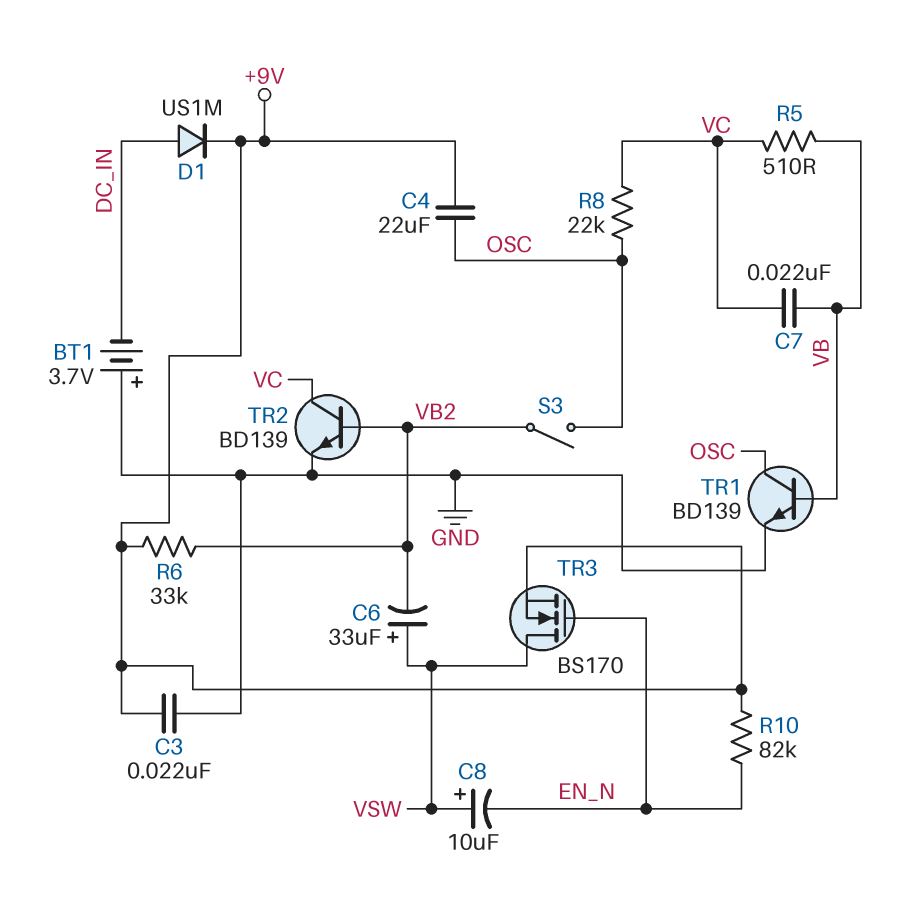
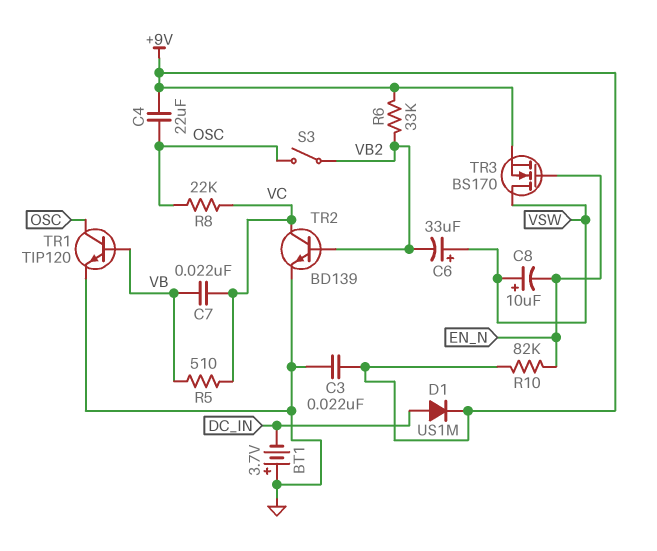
TR1: NPN BD139 (B VB, C OSC, E GND) -> NPN TIP120 (B VB, C OSC, E GND)

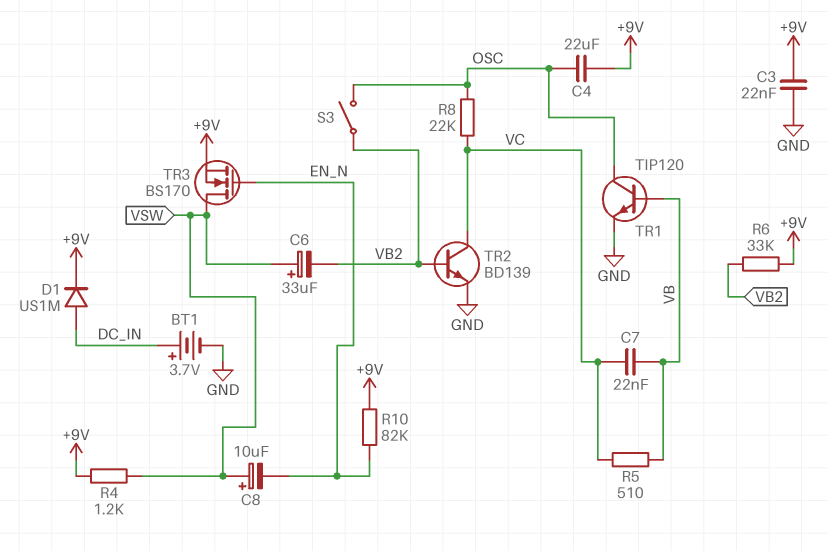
BT1: 3.7V (plus GND, minus DC_IN) -> 3.7V (plus DC_IN, minus GND)
R4: none -> 1.2k (+9V, VSW)

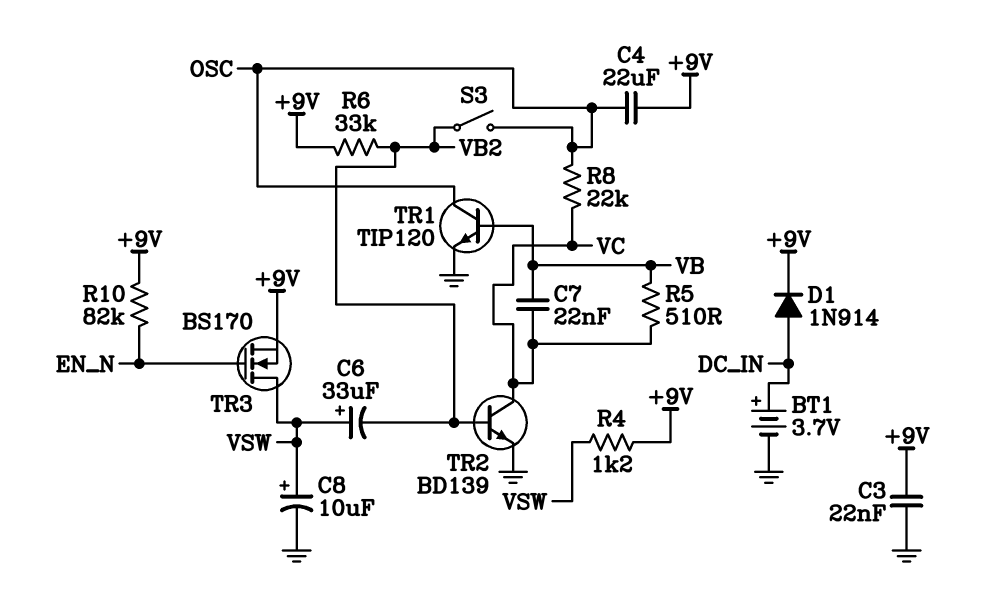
C8: 10uF (plus VSW, minus EN_N) -> 10uF (plus VSW, minus GND)
D1: diode US1M (A DC_IN, K +9V) -> diode 1N914 (A DC_IN, K +9V)

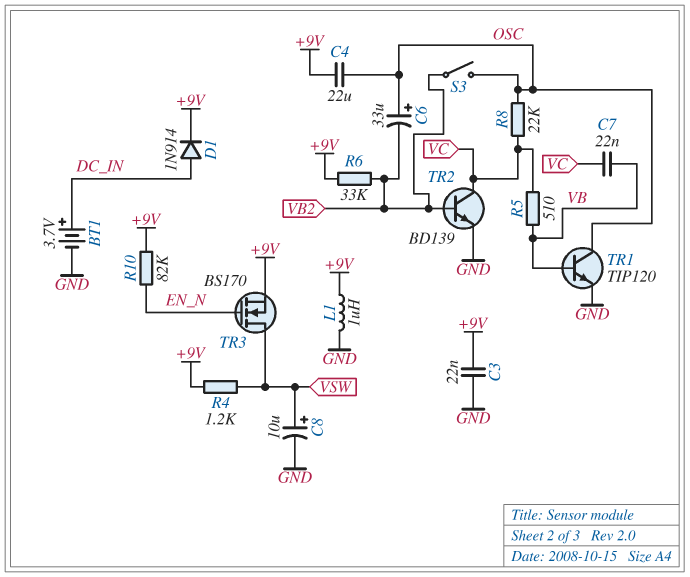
C6: 33uF (plus VSW, minus VB2) -> 33uF (plus OSC, minus VB2)
L1: none -> 1uH (+9V, GND)

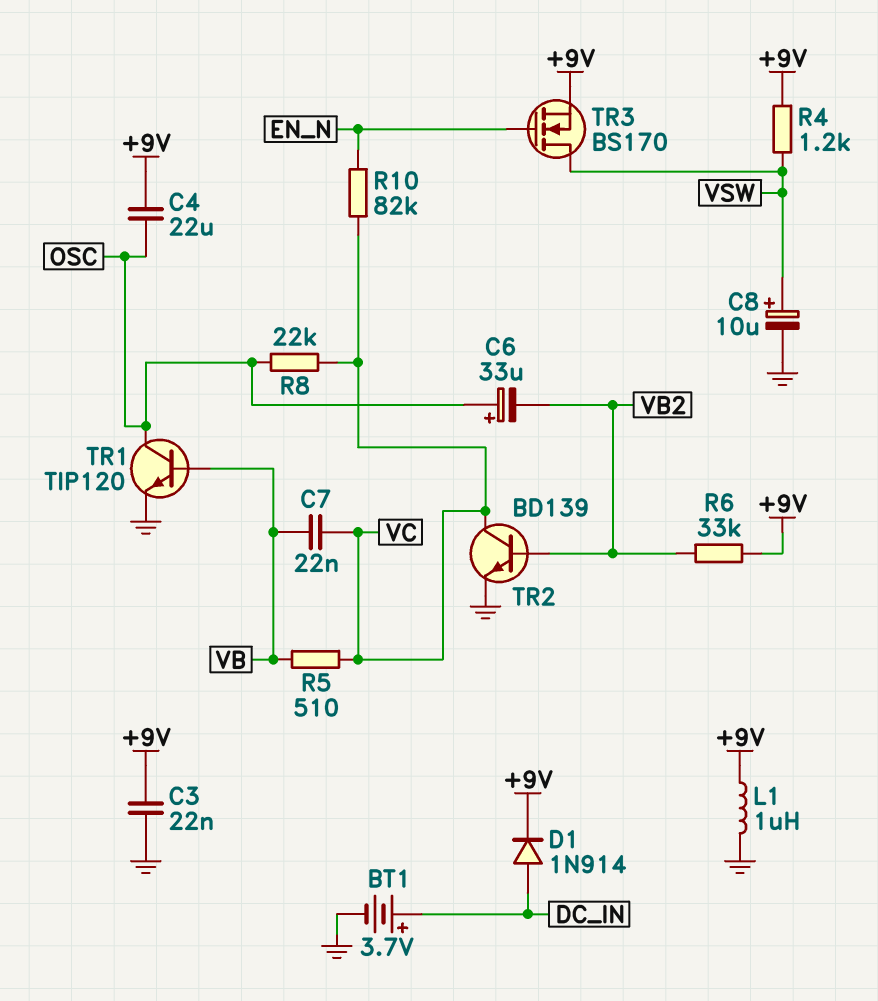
R10: 82k (+9V, EN_N) -> 82k (EN_N, VC)
S3: switch (OSC, VB2) -> none

